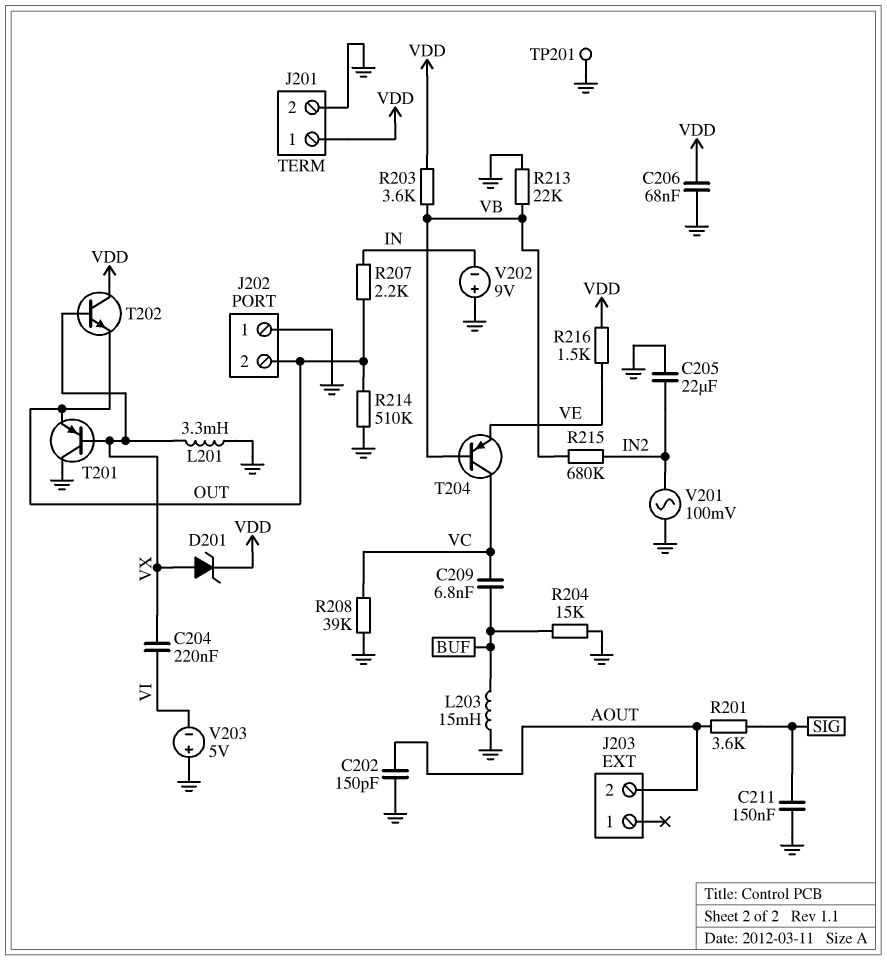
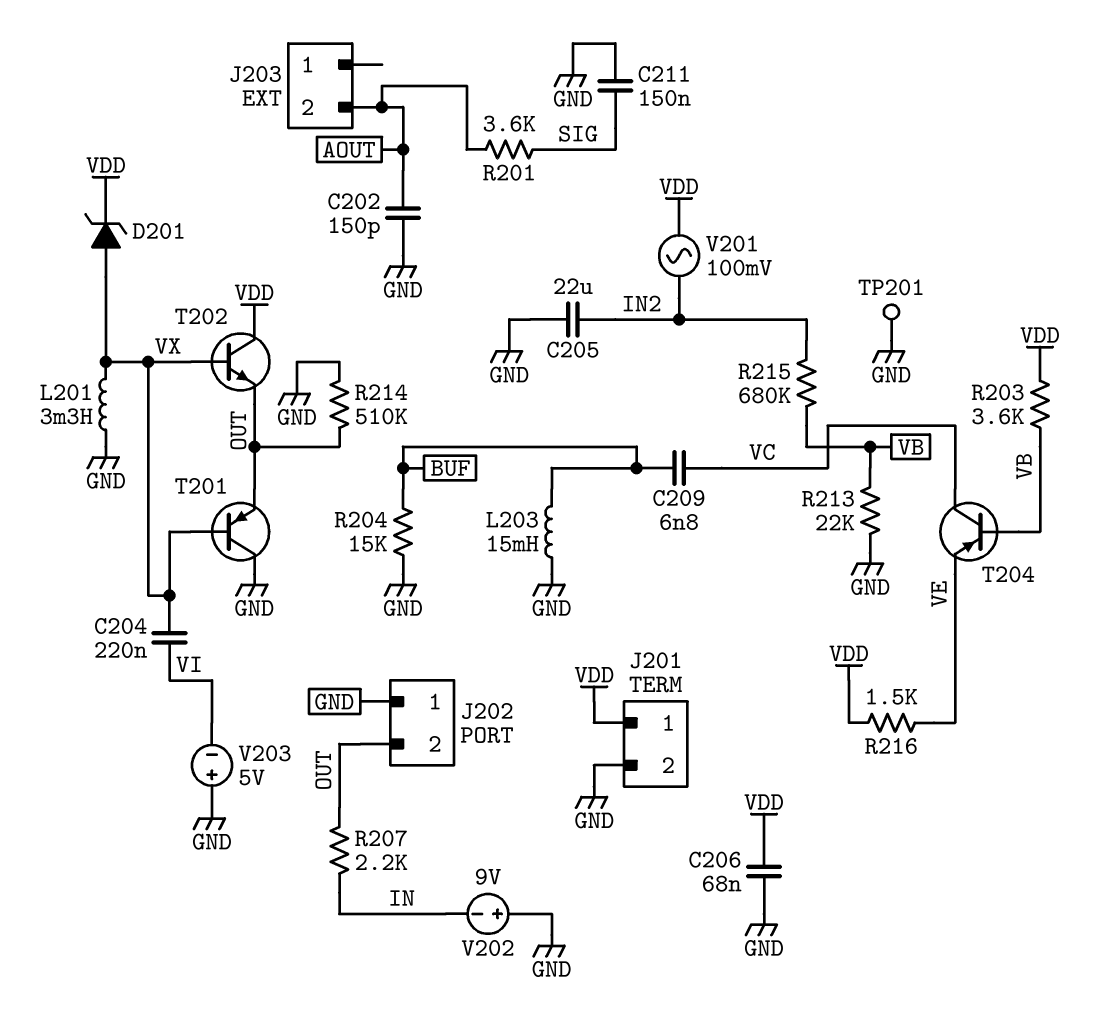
R208: 39k (GND, VC) -> none
V201: AC 100mV (GND, IN2) -> AC 100mV (IN2, VDD)

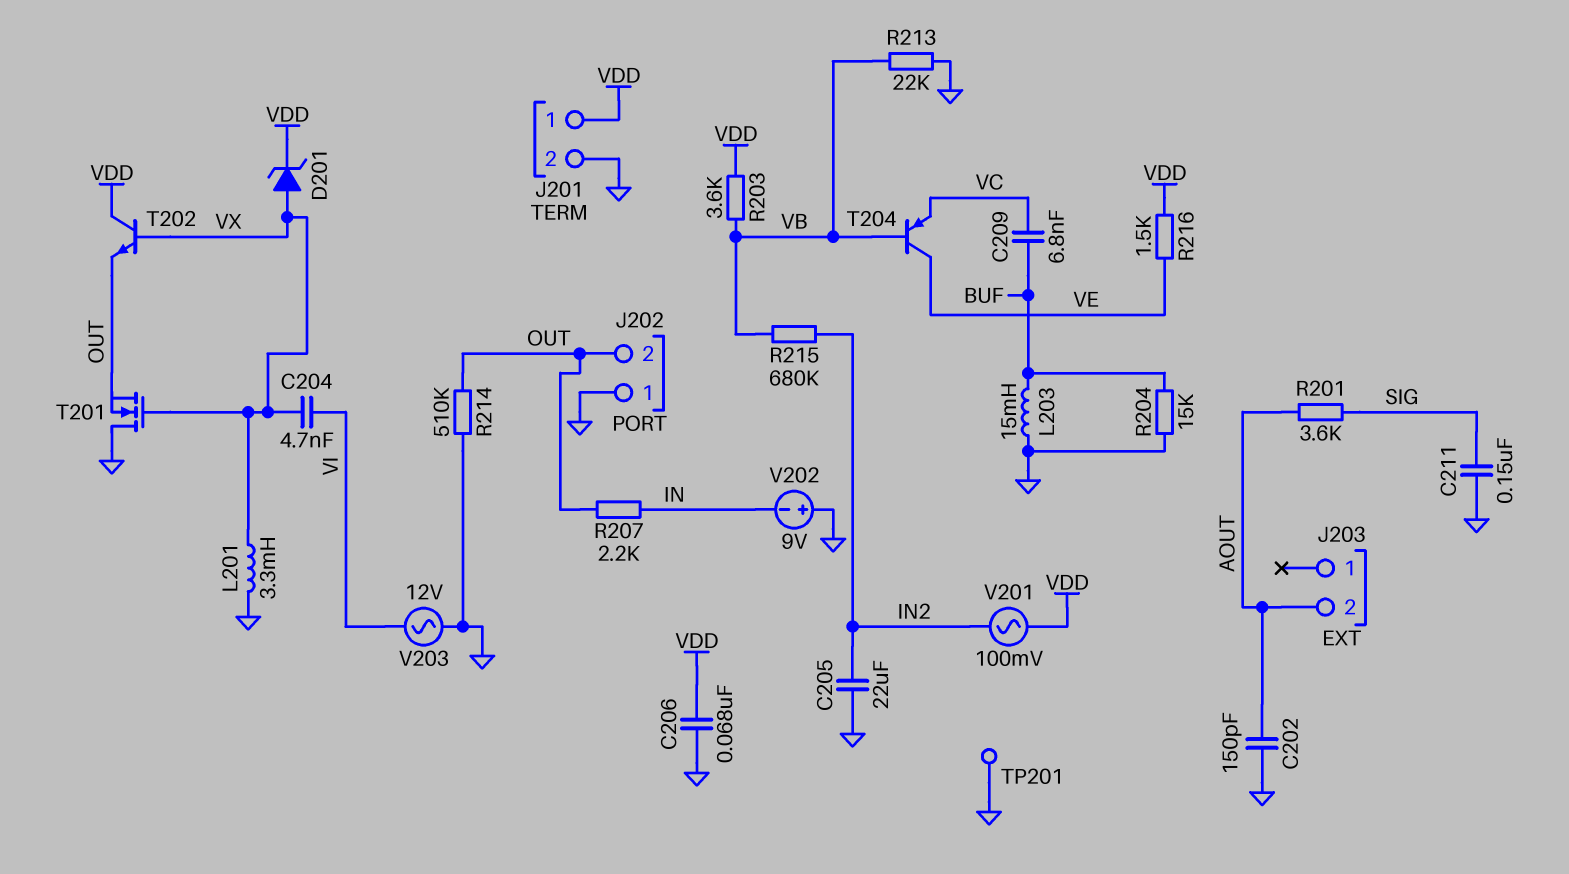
C204: 220nF (VI, VX) -> 4.7nF (VI, VX)
T201: PNP (B VX, C GND, E OUT) -> NMOS (G VX, D GND, S OUT)
T204: PNP (B VB, C VC, E VE) -> PNP (B VB, C VE, E VC)
V203: 5V (plus GND, minus VI) -> AC 12V (GND, VI)

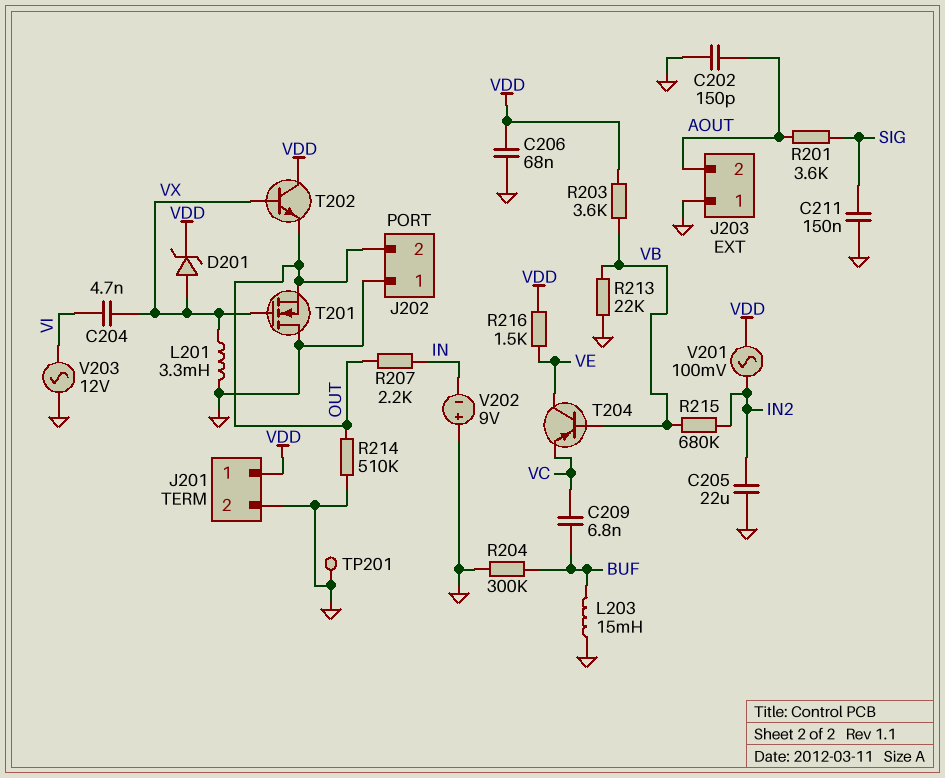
J203 pin 1: none -> GND
R204: 15k (BUF, GND) -> 300k (BUF, GND)

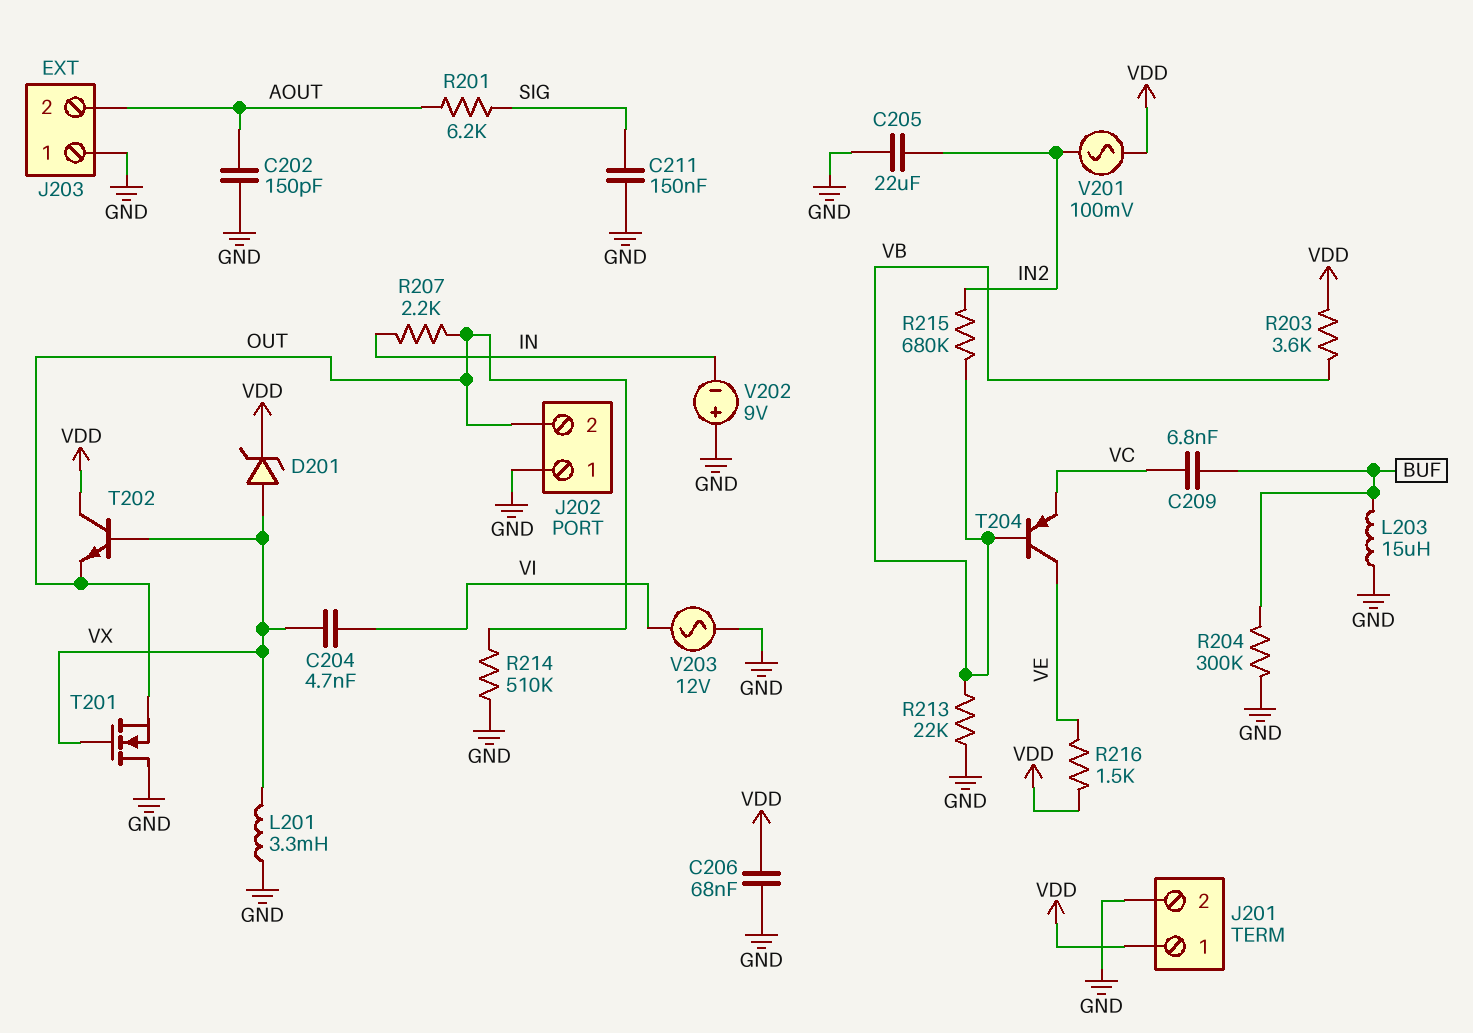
L203: 15mH (BUF, GND) -> 15uH (BUF, GND)
R201: 3.6k (AOUT, SIG) -> 6.2k (AOUT, SIG)
TP201: test point (GND) -> none

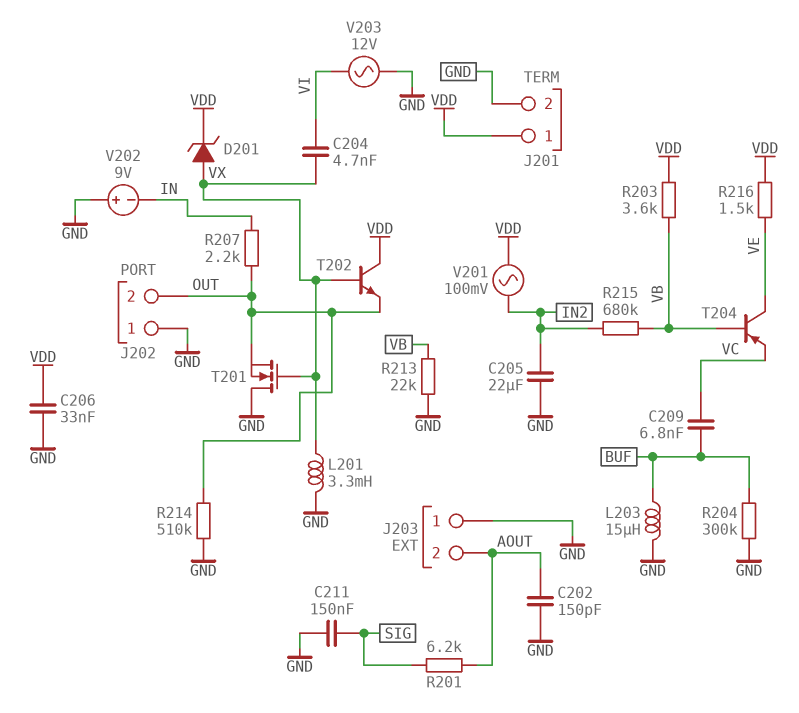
C206: 68nF (GND, VDD) -> 33nF (GND, VDD)

